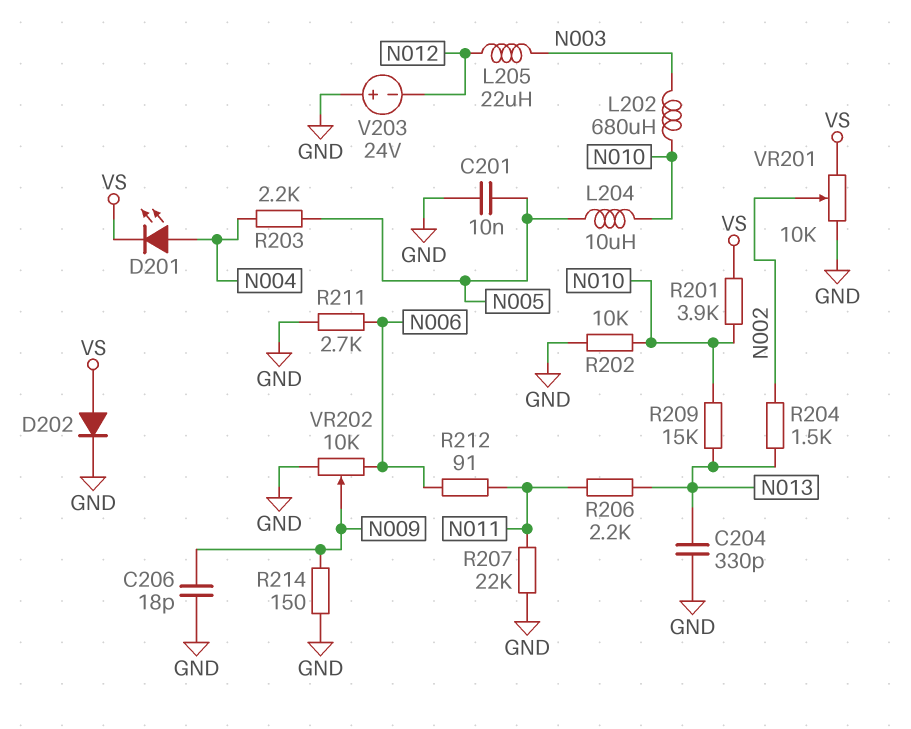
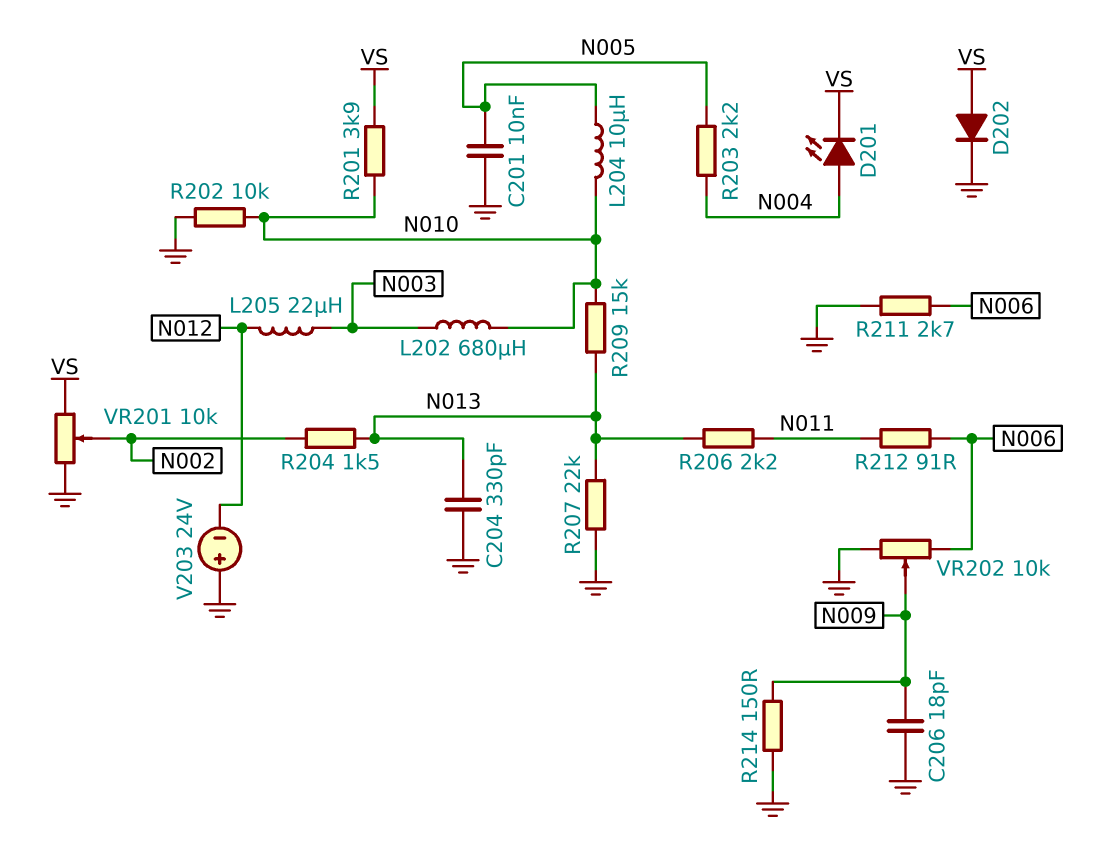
R207: 22k (GND, N011) -> 22k (GND, N013)

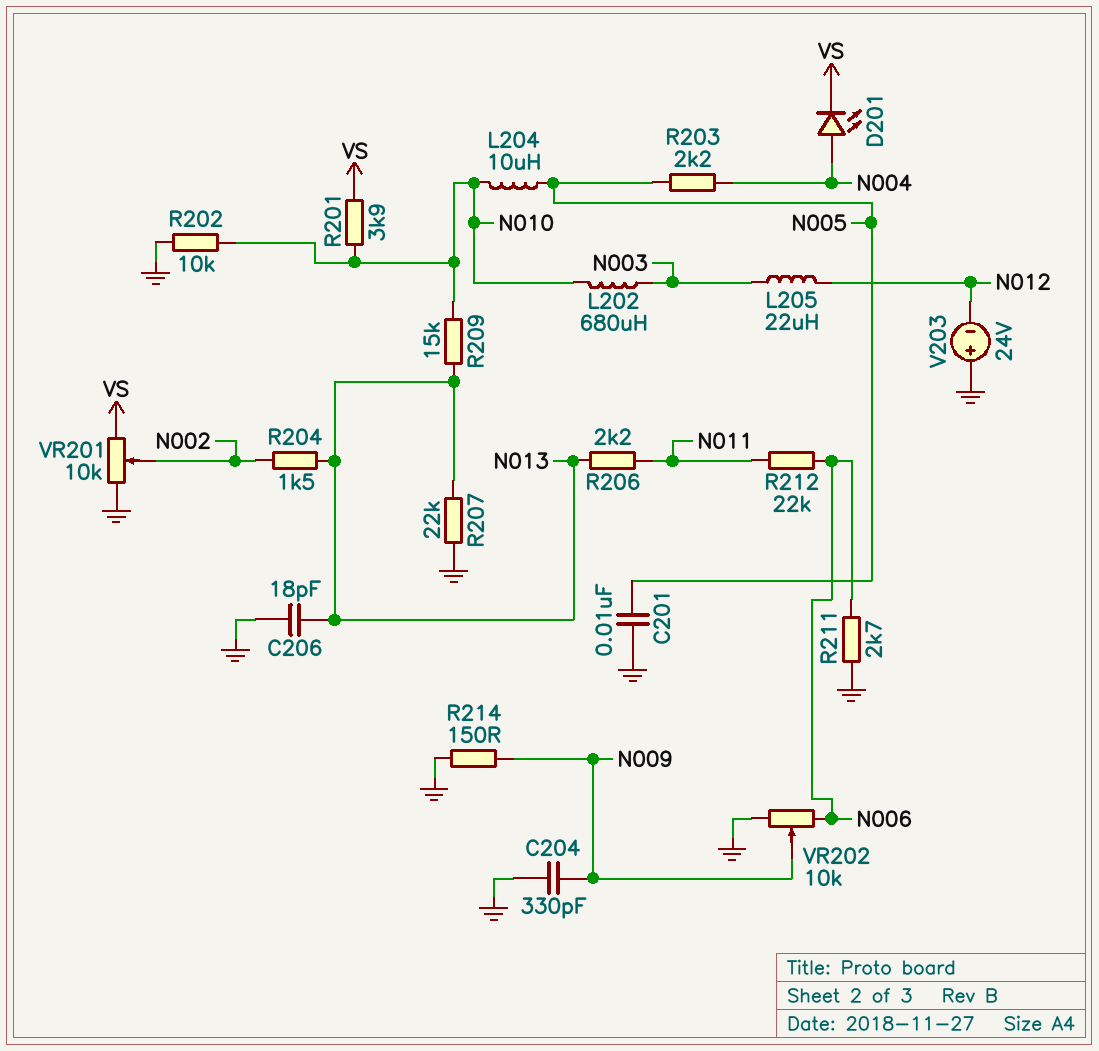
C204: 330pF (GND, N013) -> 330pF (GND, N009)
C206: 18pF (GND, N009) -> 18pF (GND, N013)
D202: diode (A VS, K GND) -> none
R212: 91 (N006, N011) -> 22k (N006, N011)

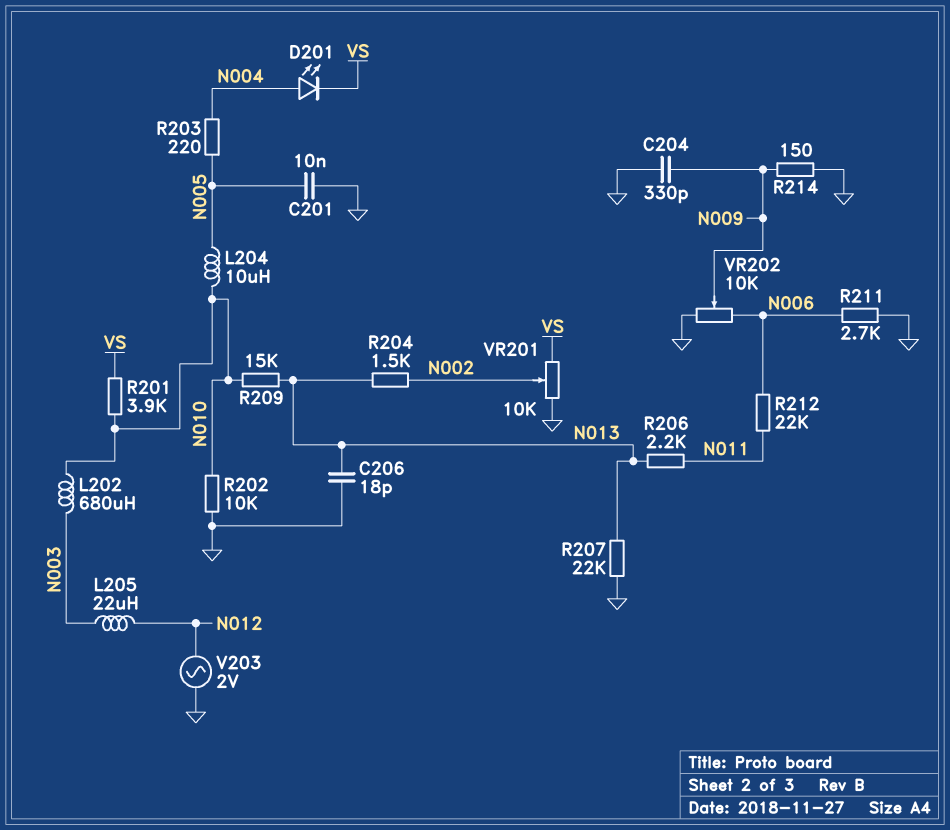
R203: 2.2k (N004, N005) -> 220 (N004, N005)
V203: 24V (plus GND, minus N012) -> AC 2V (GND, N012)

